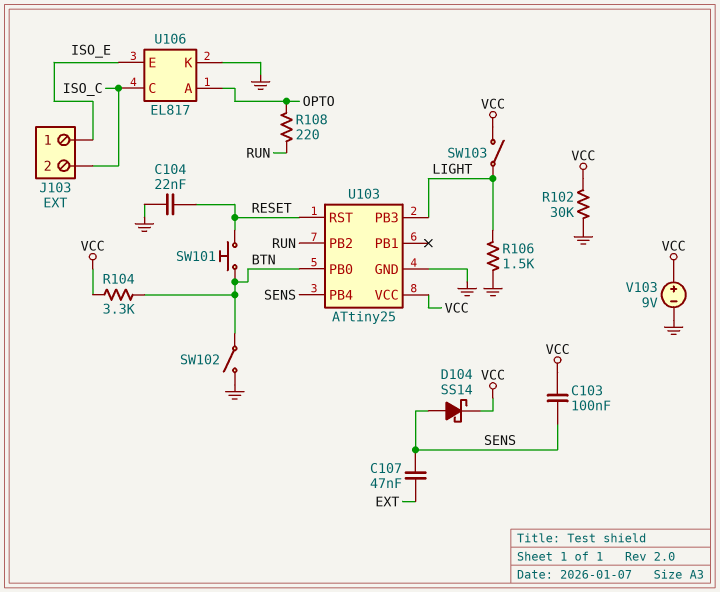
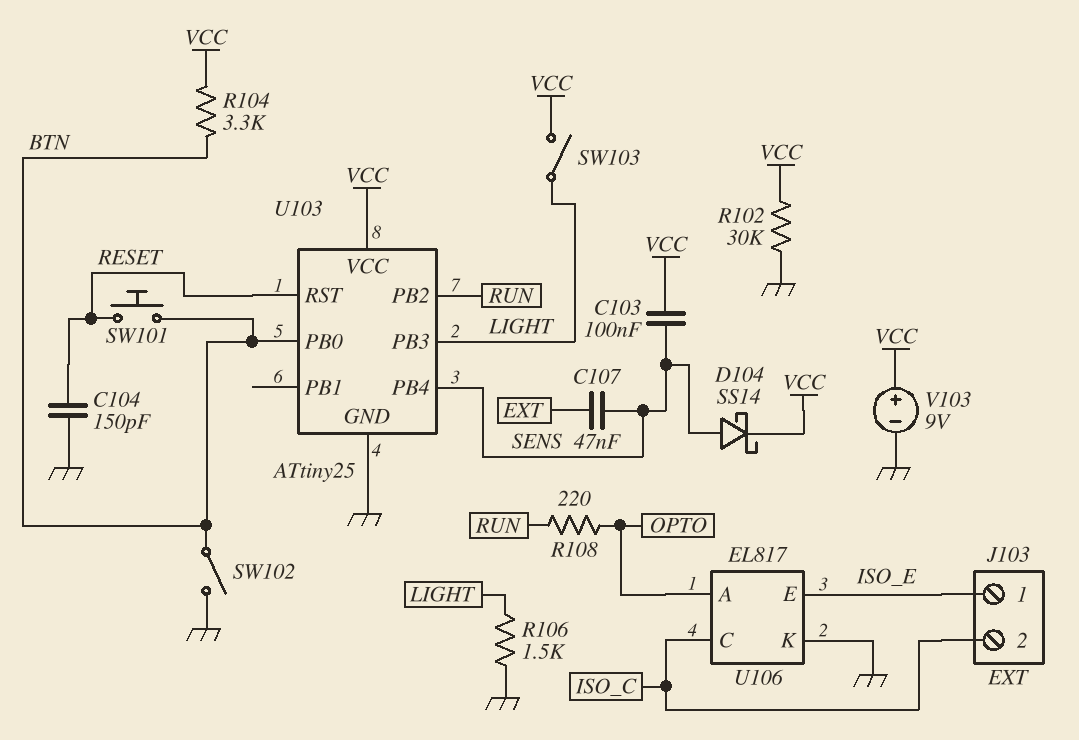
C104: 22nF (GND, RESET) -> 150pF (GND, RESET)

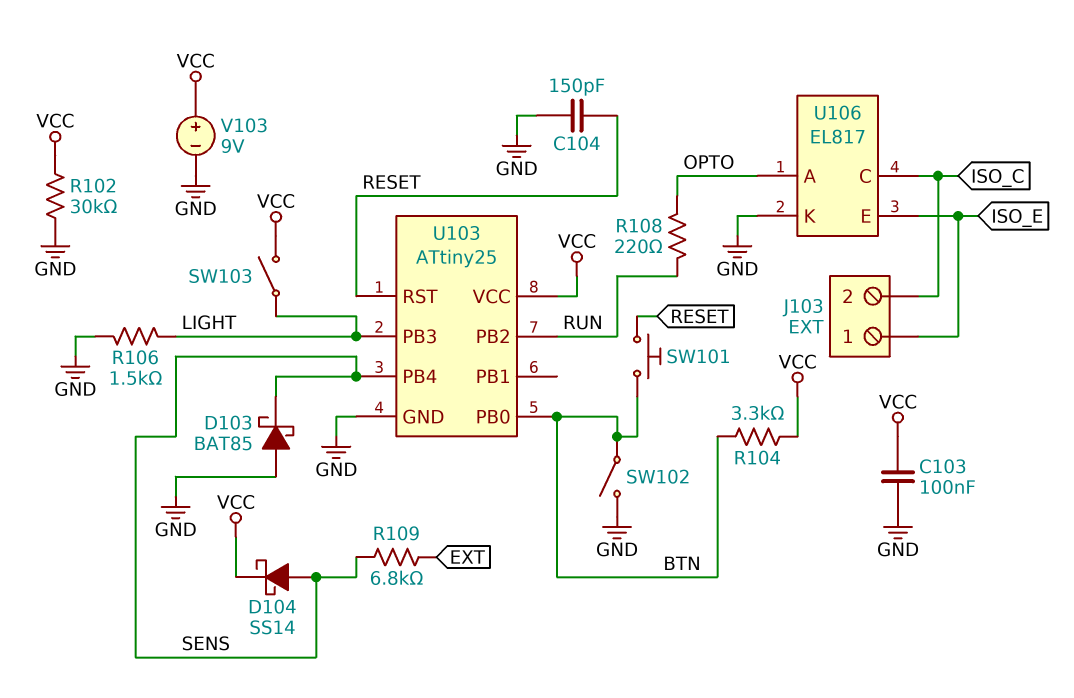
C103: 100nF (SENS, VCC) -> 100nF (GND, VCC)
C107: 47nF (EXT, SENS) -> none
D103: none -> schottky BAT85 (A GND, K SENS)
R109: none -> 6.8k (EXT, SENS)

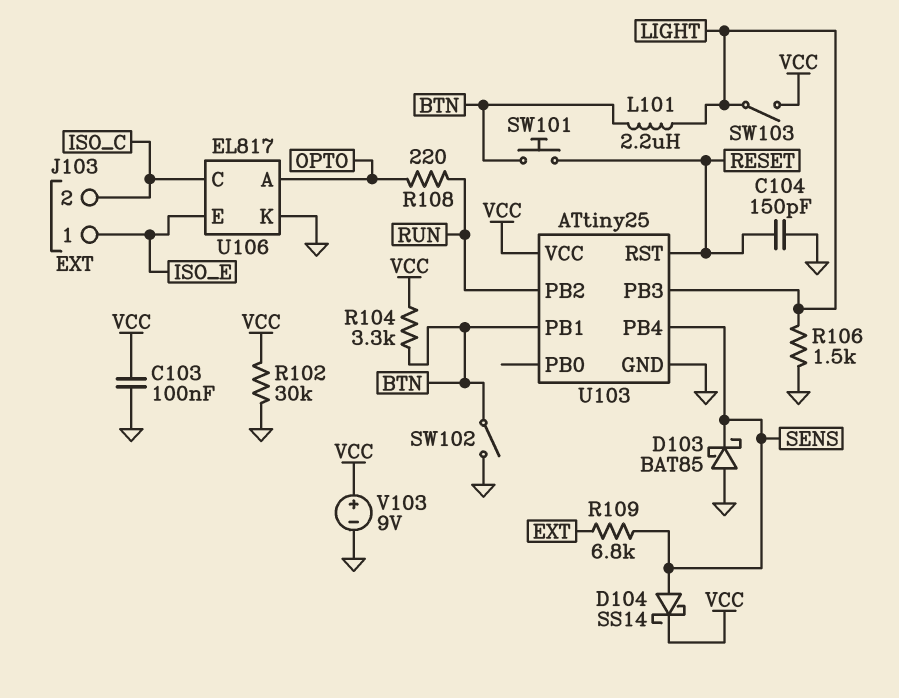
L101: none -> 2.2uH (BTN, LIGHT)
U103 pin PB0: BTN -> none
U103 pin PB1: none -> BTN

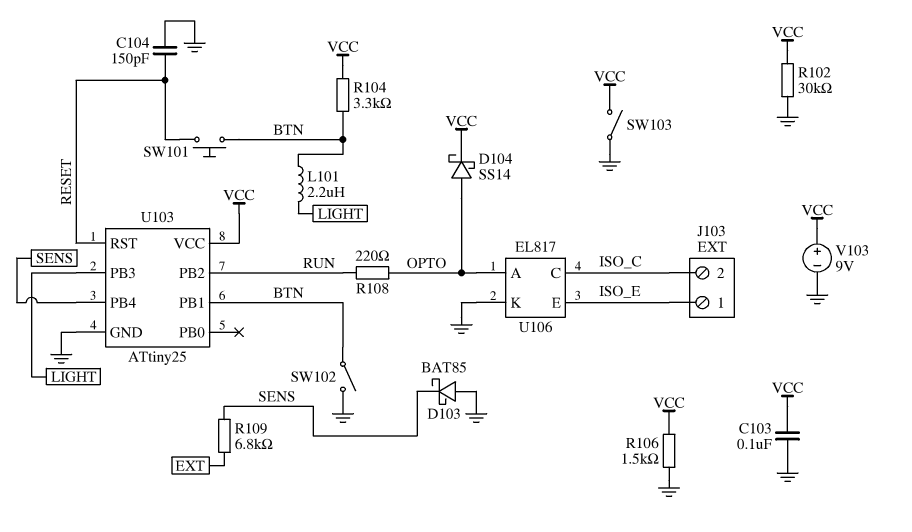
D104: schottky SS14 (A SENS, K VCC) -> schottky SS14 (A OPTO, K VCC)
R106: 1.5k (GND, LIGHT) -> 1.5k (GND, VCC)
SW103: switch (LIGHT, VCC) -> switch (GND, VCC)

